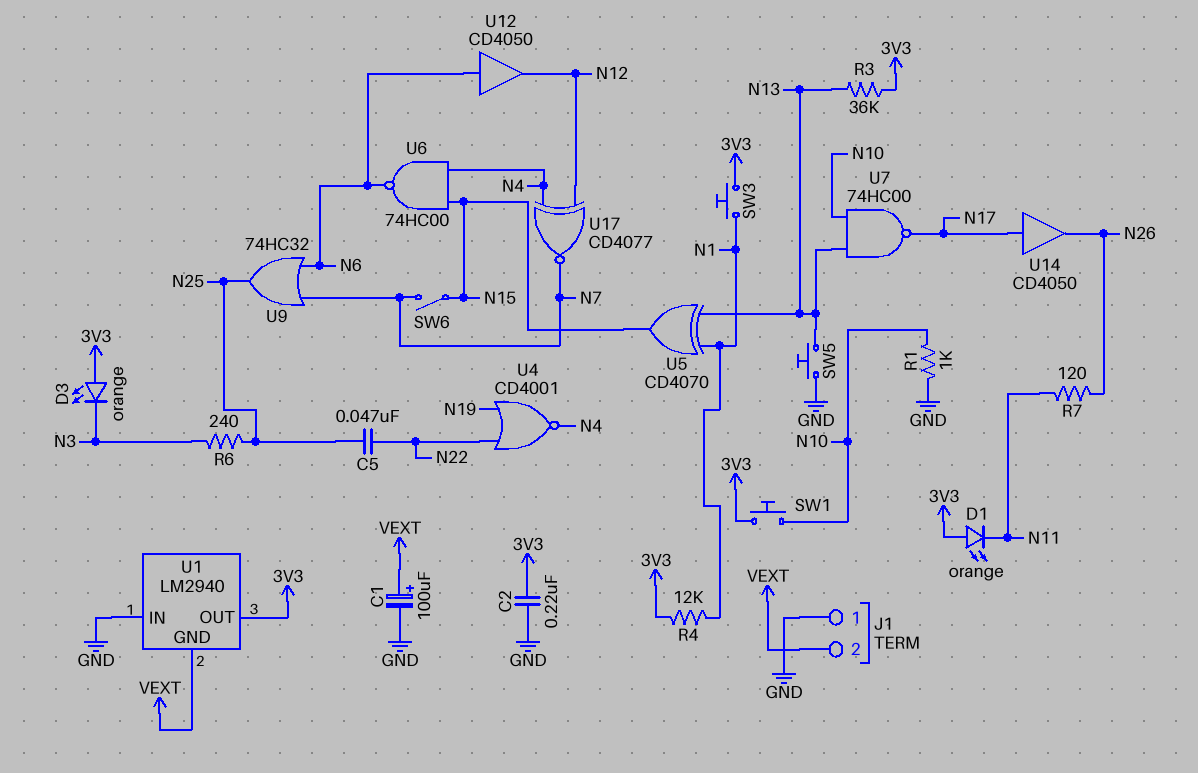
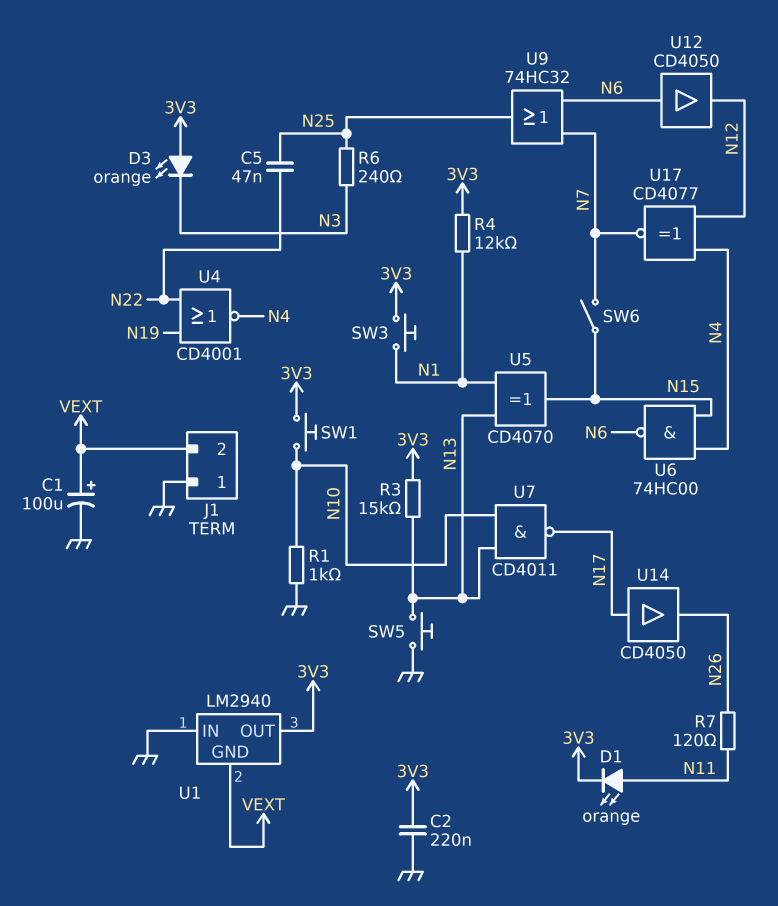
D1: LED orange (A 3V3, K N11) -> LED orange (A N11, K 3V3)
R3: 36k (3V3, N13) -> 15k (3V3, N13)
U7: NAND 74HC00 (in N10, in N13, out N17) -> NAND CD4011 (in N10, in N13, out N17)

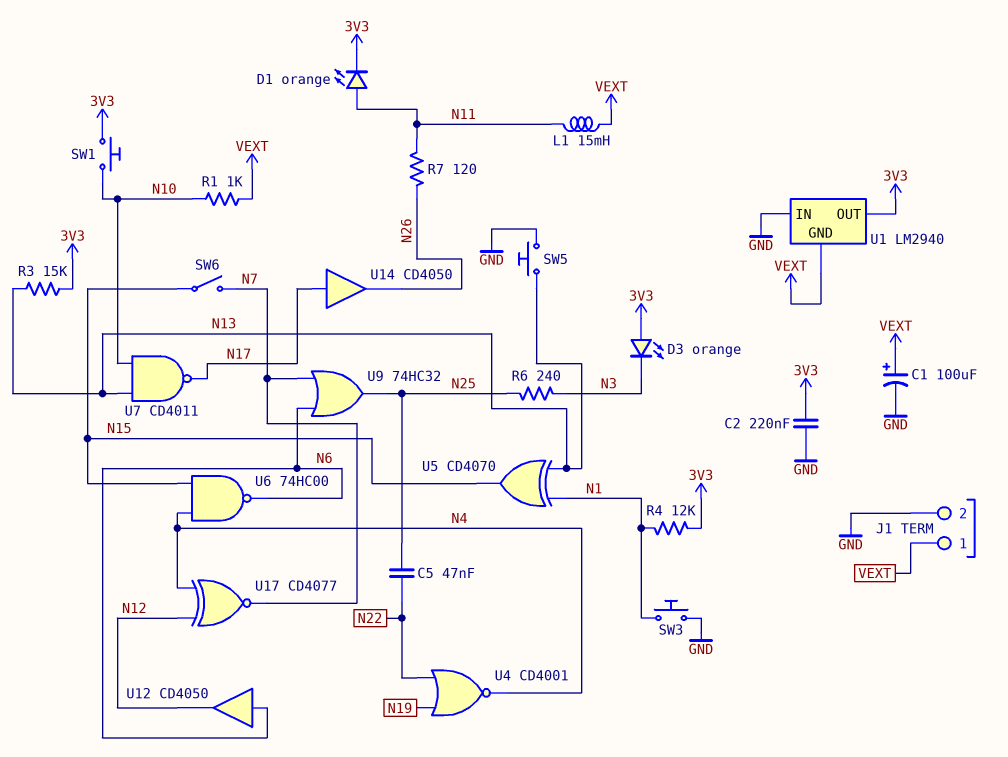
J1 pin 1: GND -> VEXT
J1 pin 2: VEXT -> GND
L1: none -> 15mH (N11, VEXT)
R1: 1k (GND, N10) -> 1k (N10, VEXT)
SW3: button (3V3, N1) -> button (GND, N1)

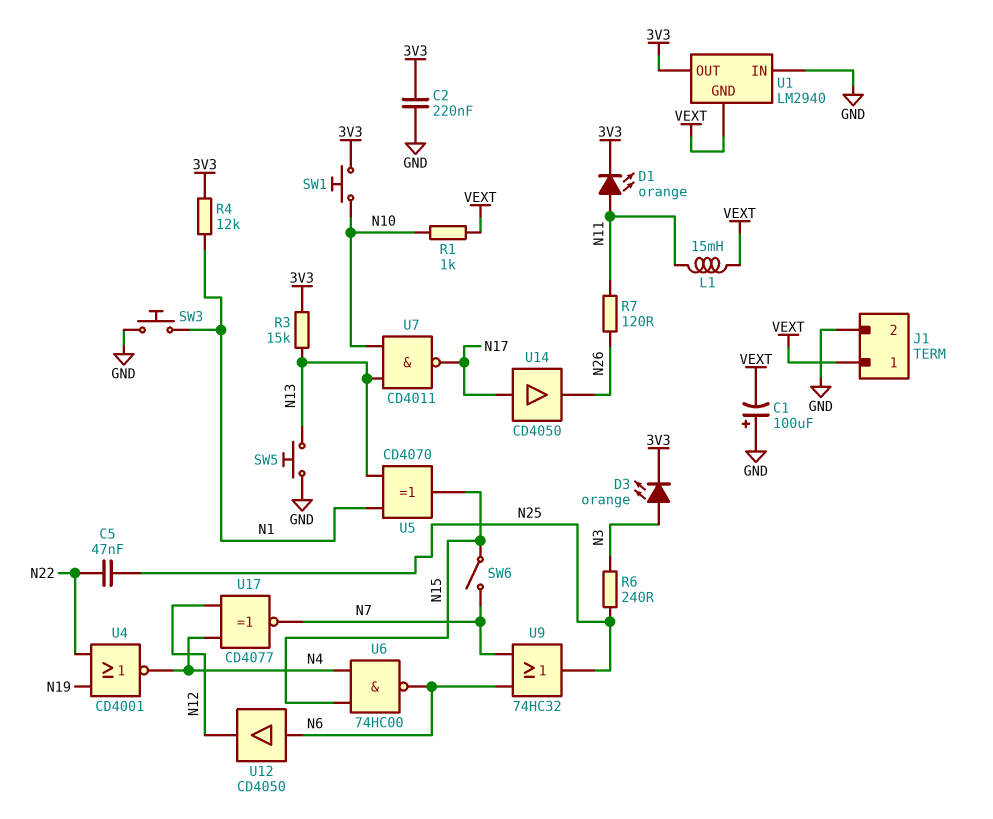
C1: 100uF (plus VEXT, minus GND) -> 100uF (plus GND, minus VEXT)
D3: LED orange (A 3V3, K N3) -> LED orange (A N3, K 3V3)

